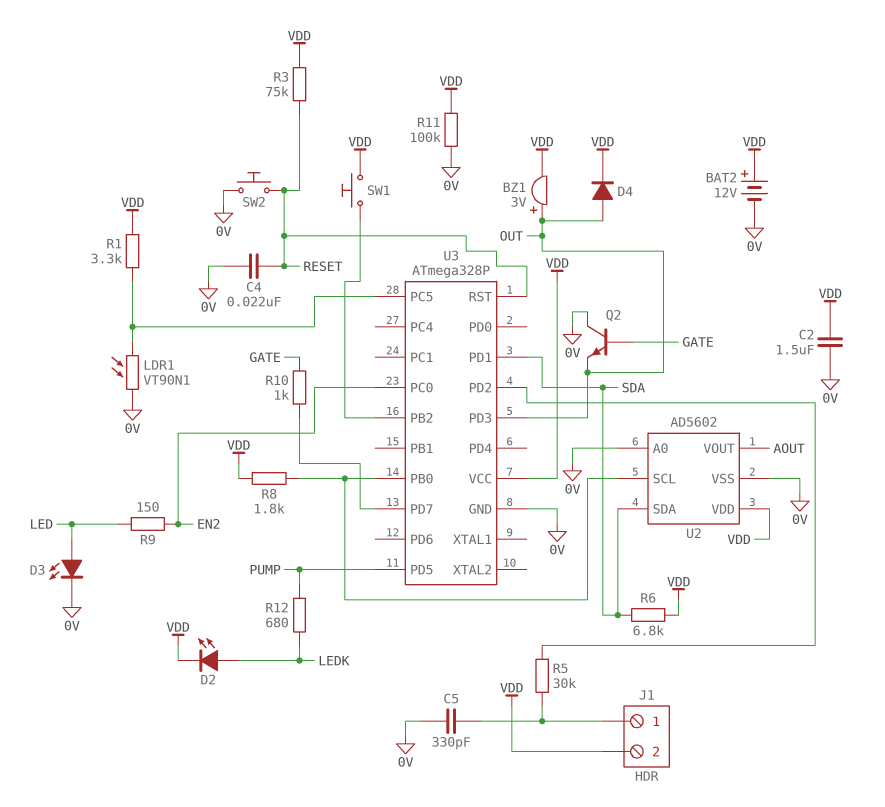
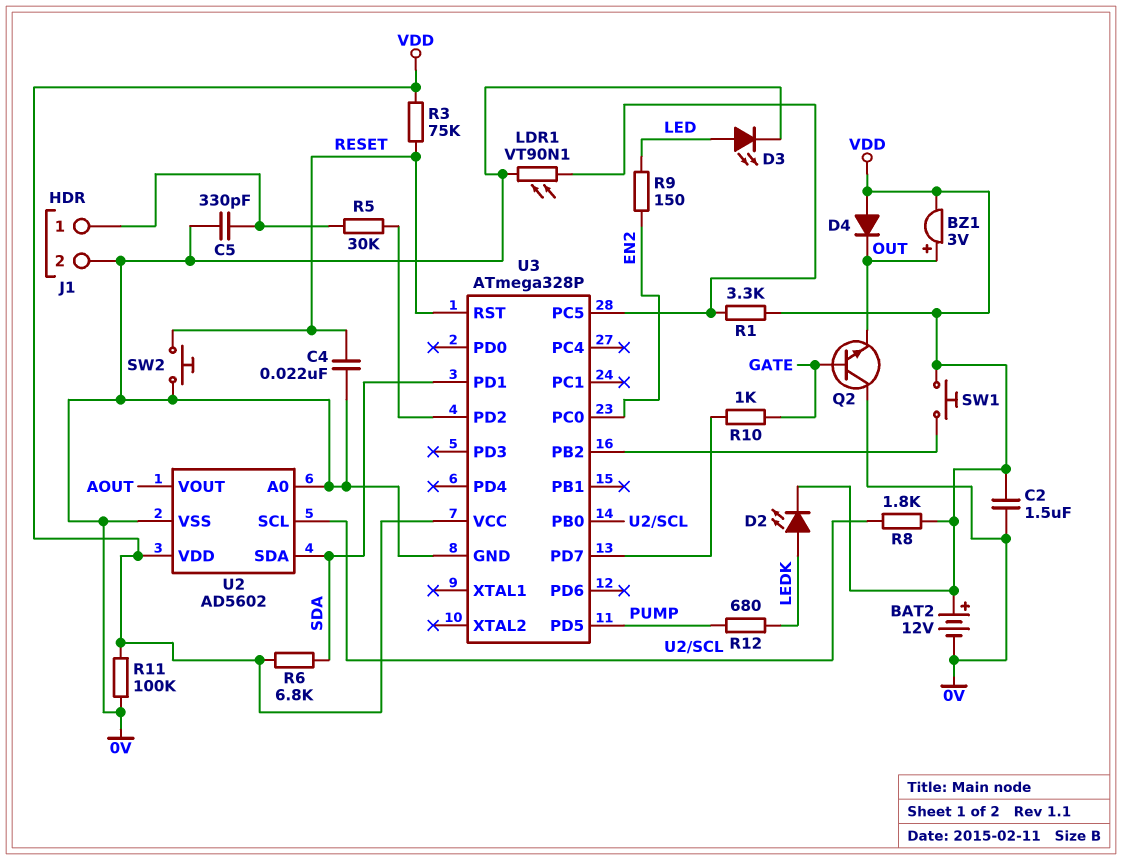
D4: diode (A OUT, K VDD) -> diode (A VDD, K OUT)
J1 pin 2: VDD -> 0V
U3 pin PD3: OUT -> none

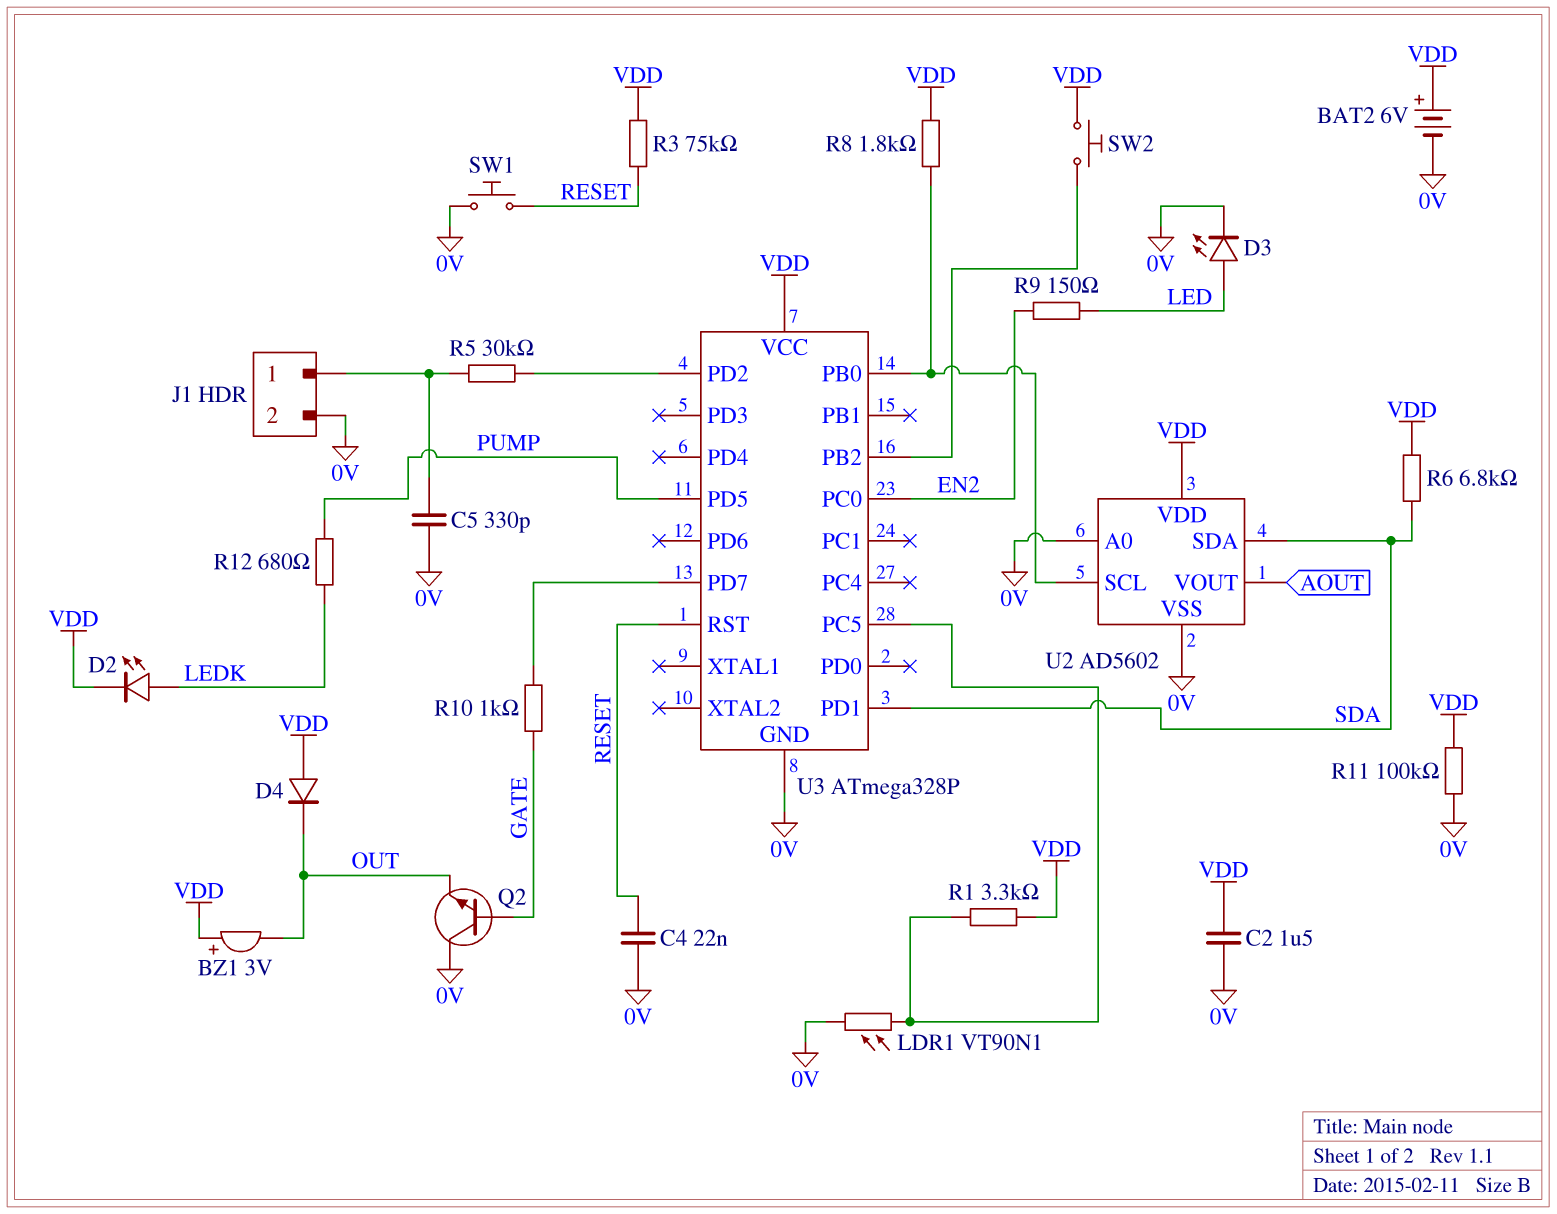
BAT2: 12V (plus VDD, minus 0V) -> 6V (plus VDD, minus 0V)
BZ1: buzzer 3V (plus OUT, minus VDD) -> buzzer 3V (plus VDD, minus OUT)
SW1: button (U3/PB2, VDD) -> button (0V, RESET)
SW2: button (0V, RESET) -> button (U3/PB2, VDD)

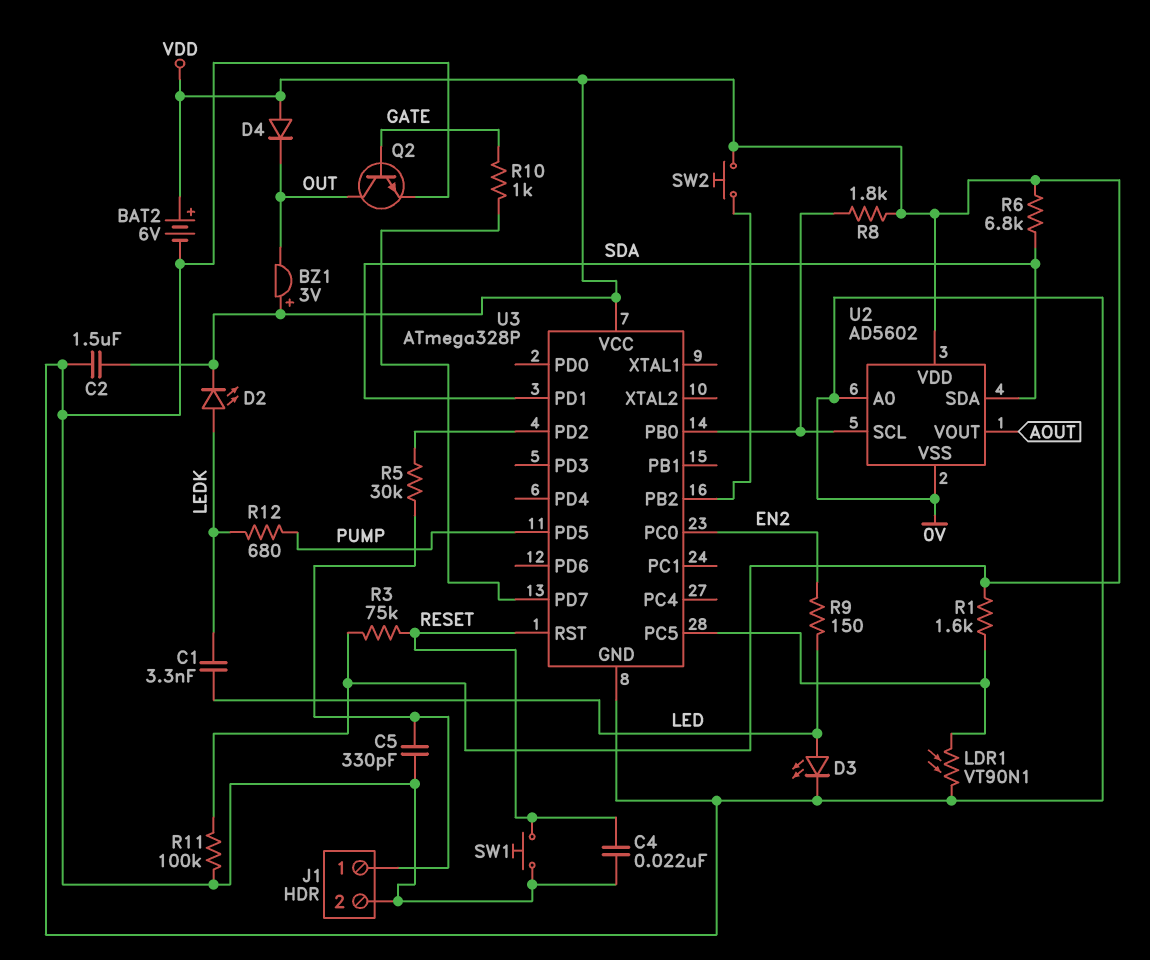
C1: none -> 3.3nF (LED, LEDK)
Q2: NPN (B GATE, C 0V, E OUT) -> NPN (B GATE, C OUT, E 0V)
R1: 3.3k (U3/PC5, VDD) -> 1.6k (U3/PC5, VDD)

